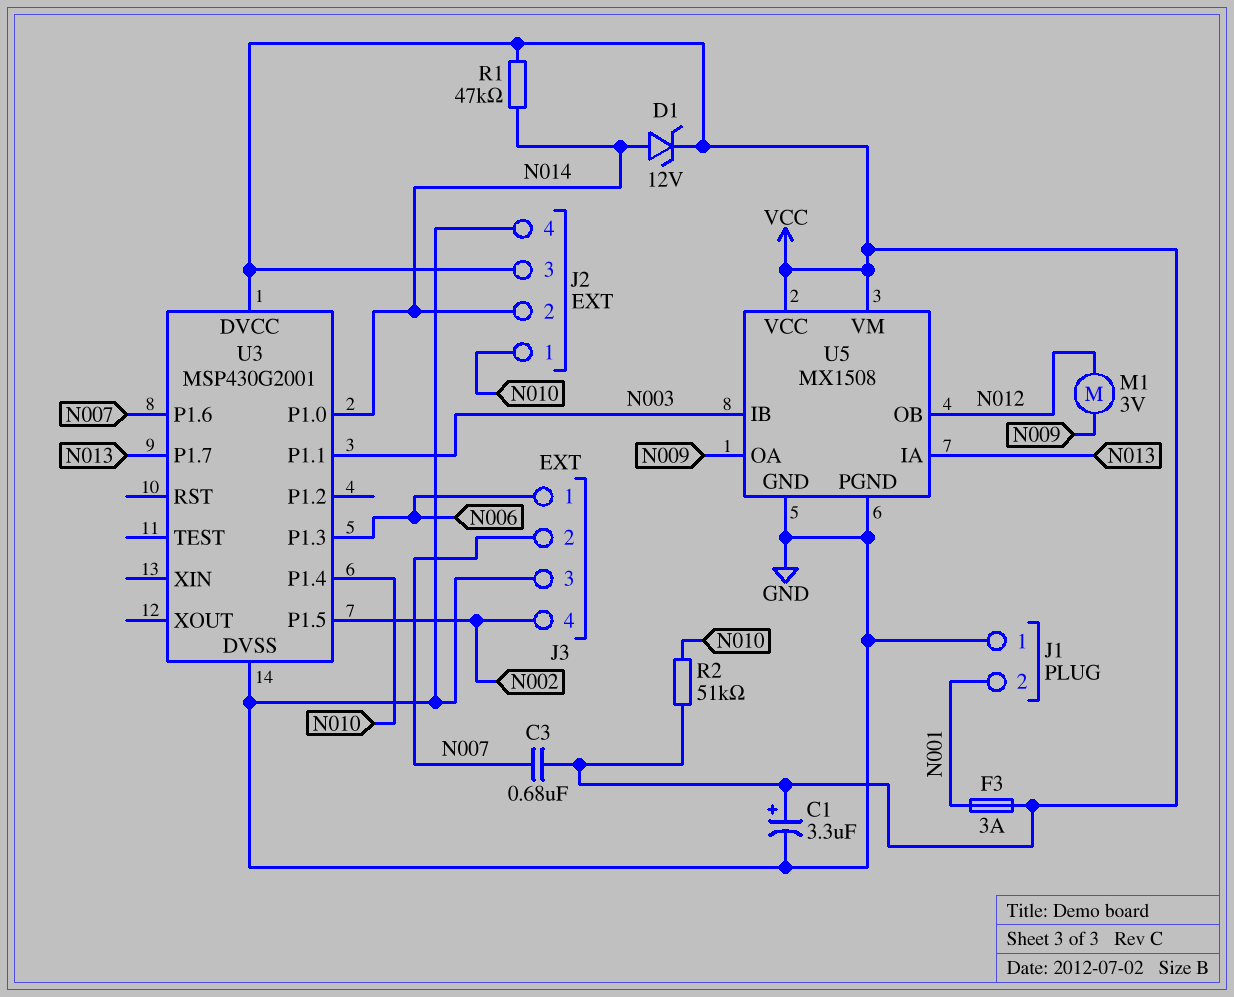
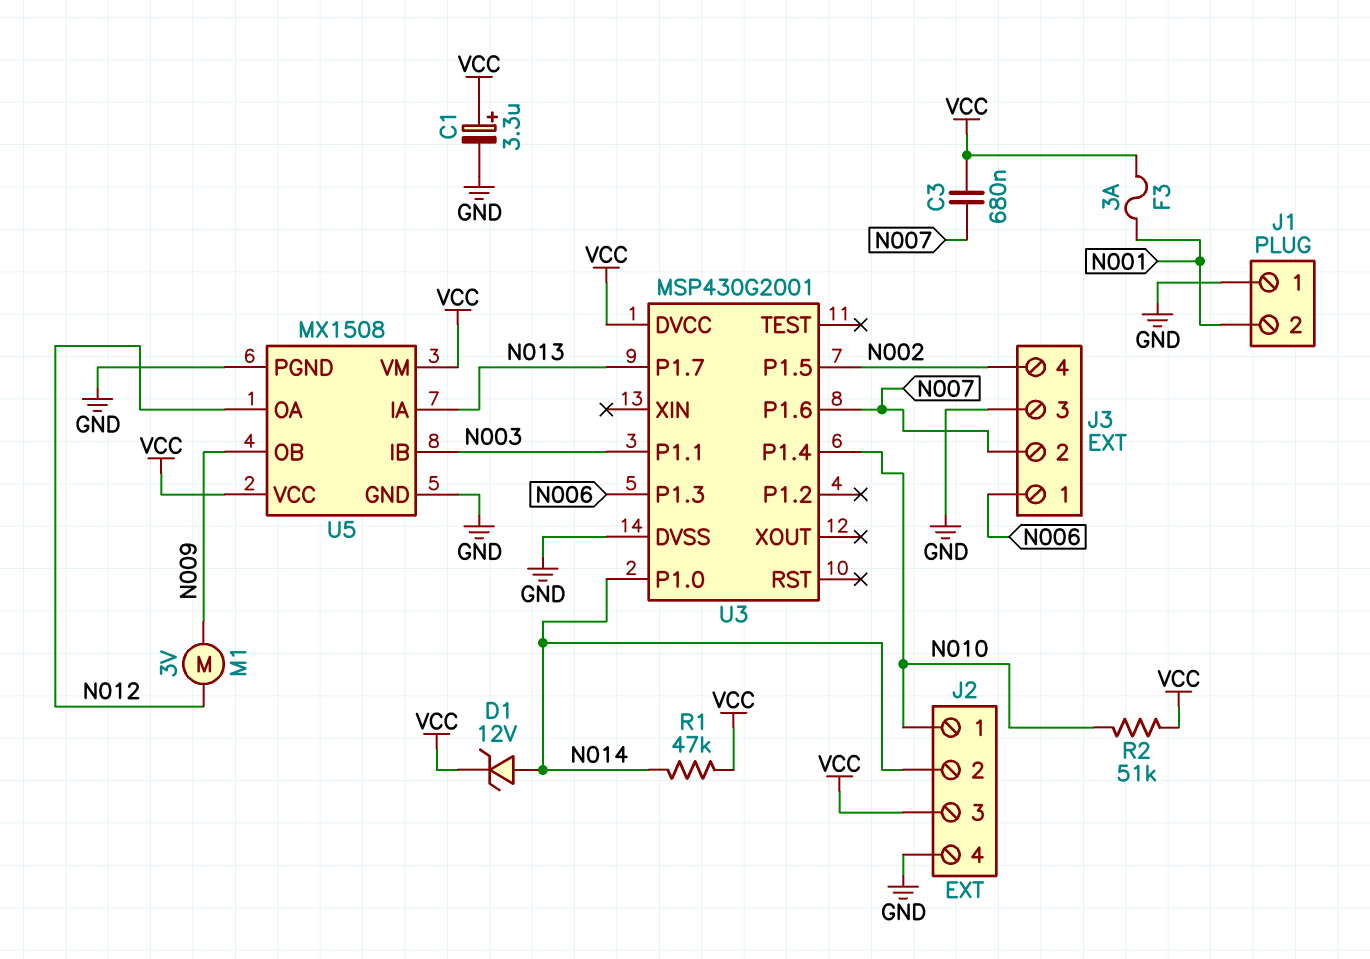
U5 pin OA: N009 -> N012
U5 pin OB: N012 -> N009

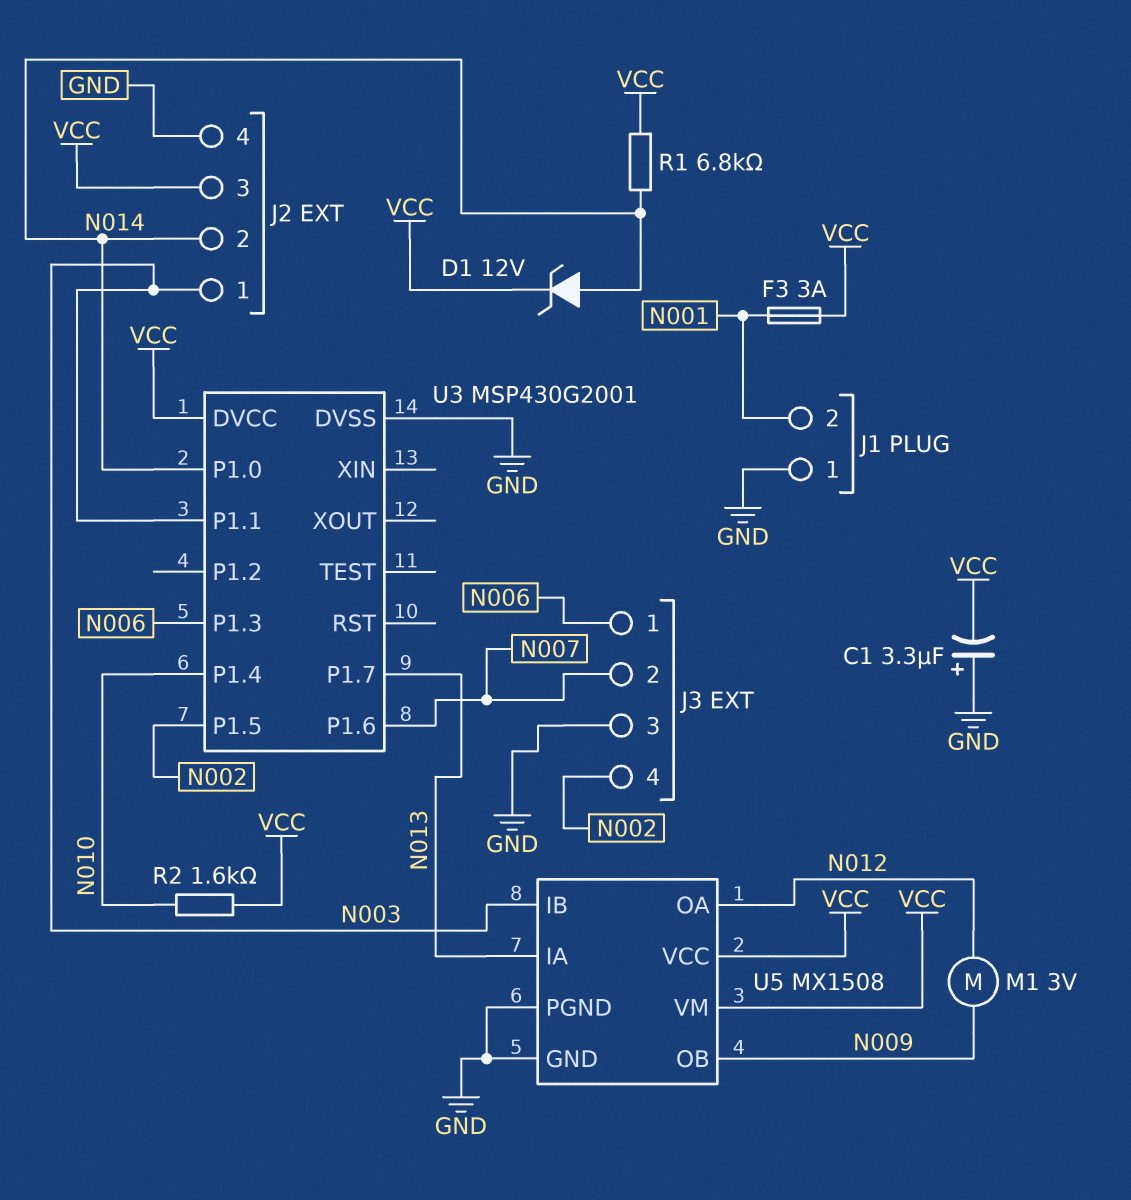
C1: 3.3uF (plus VCC, minus GND) -> 3.3uF (plus GND, minus VCC)
C3: 680nF (N007, VCC) -> none
J2 pin 1: N010 -> N003
R1: 47k (N014, VCC) -> 6.8k (N014, VCC)
R2: 51k (N010, VCC) -> 1.6k (N010, VCC)

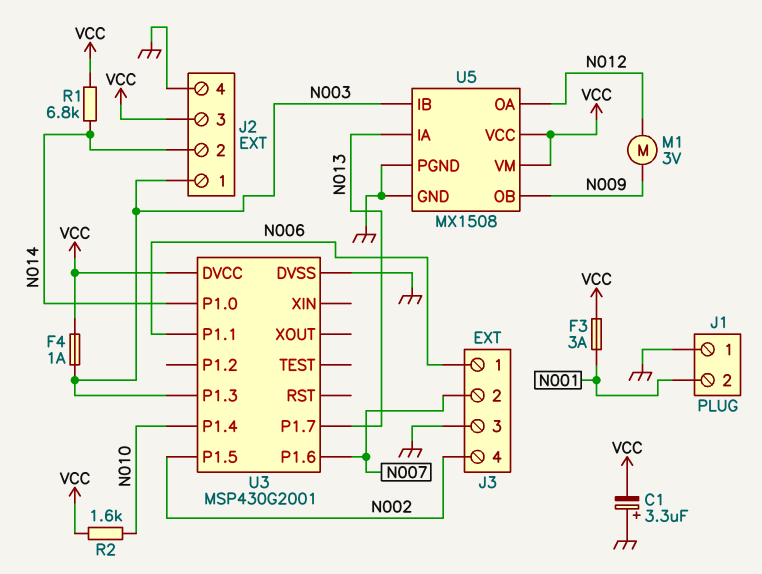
D1: zener 12V (A N014, K VCC) -> none
F4: none -> 1A (N003, VCC)
U3 pin P1.1: N003 -> N006
U3 pin P1.3: N006 -> N003

